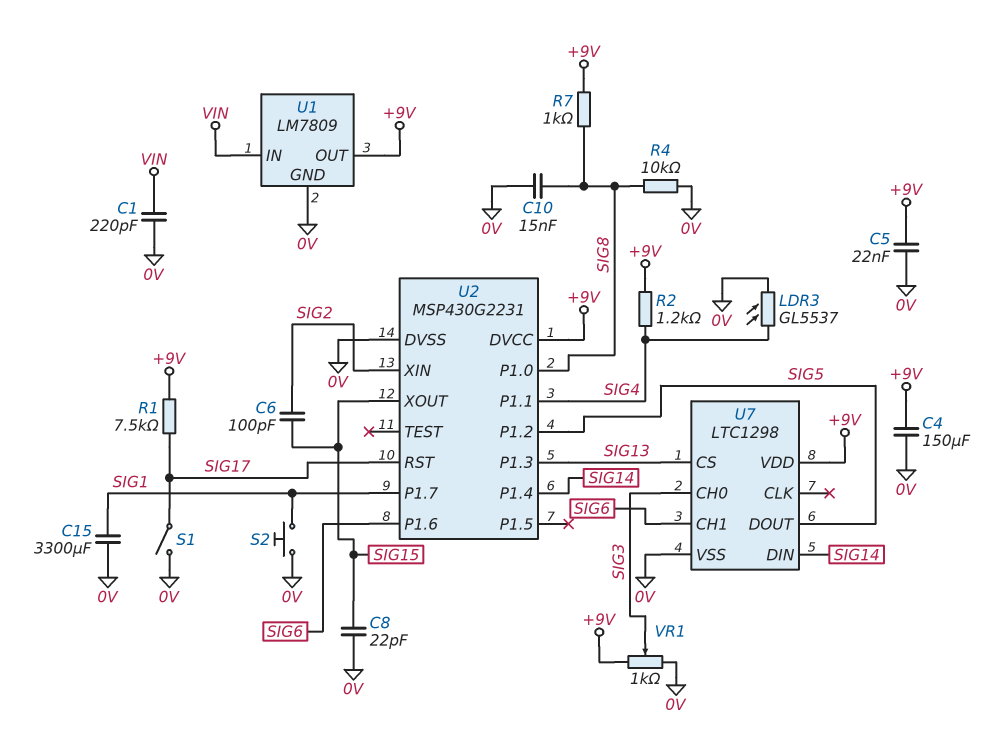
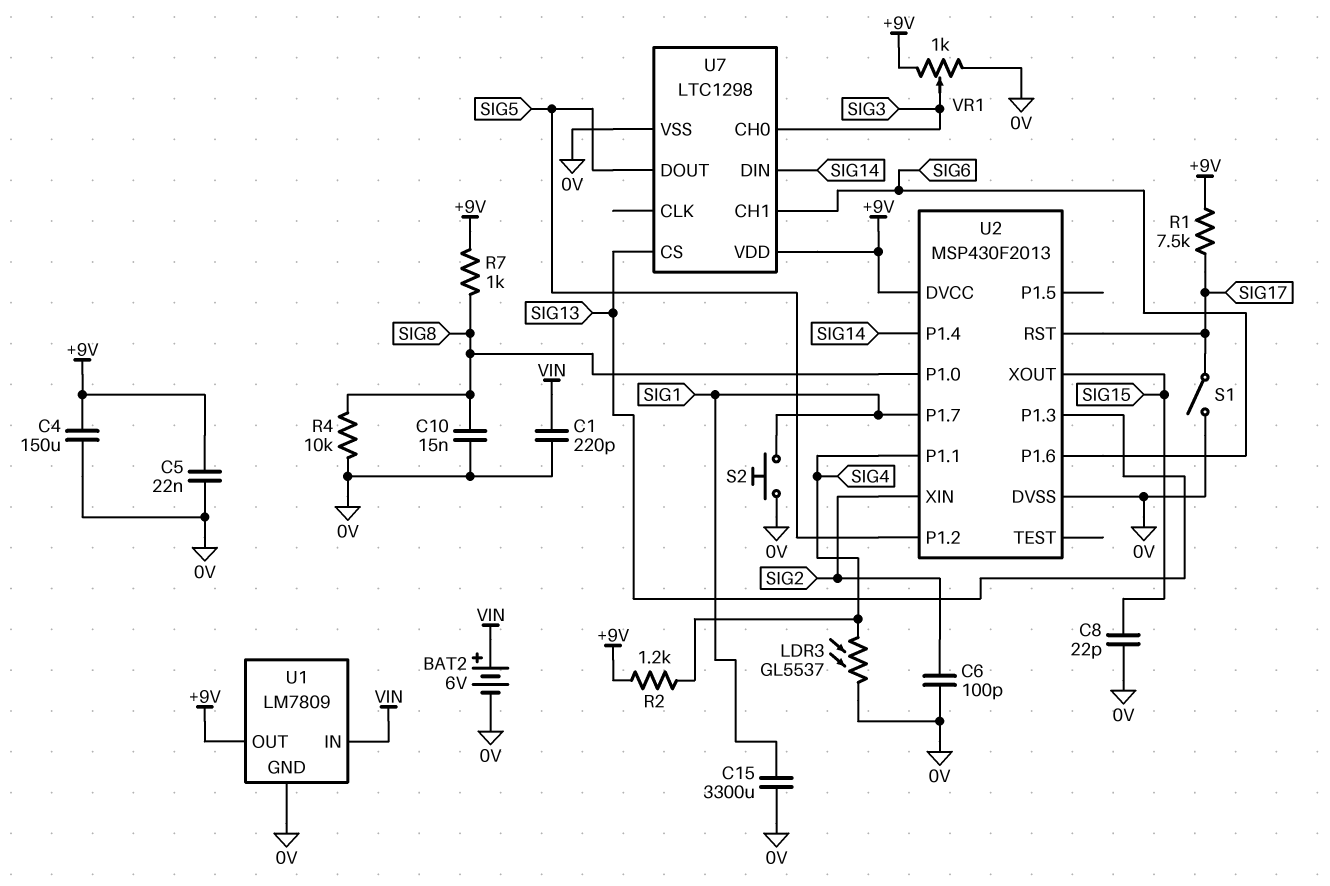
BAT2: none -> 6V (plus VIN, minus 0V)
C6: 100pF (SIG2, SIG15) -> 100pF (0V, SIG2)
U2: MSP430G2231 -> MSP430F2013

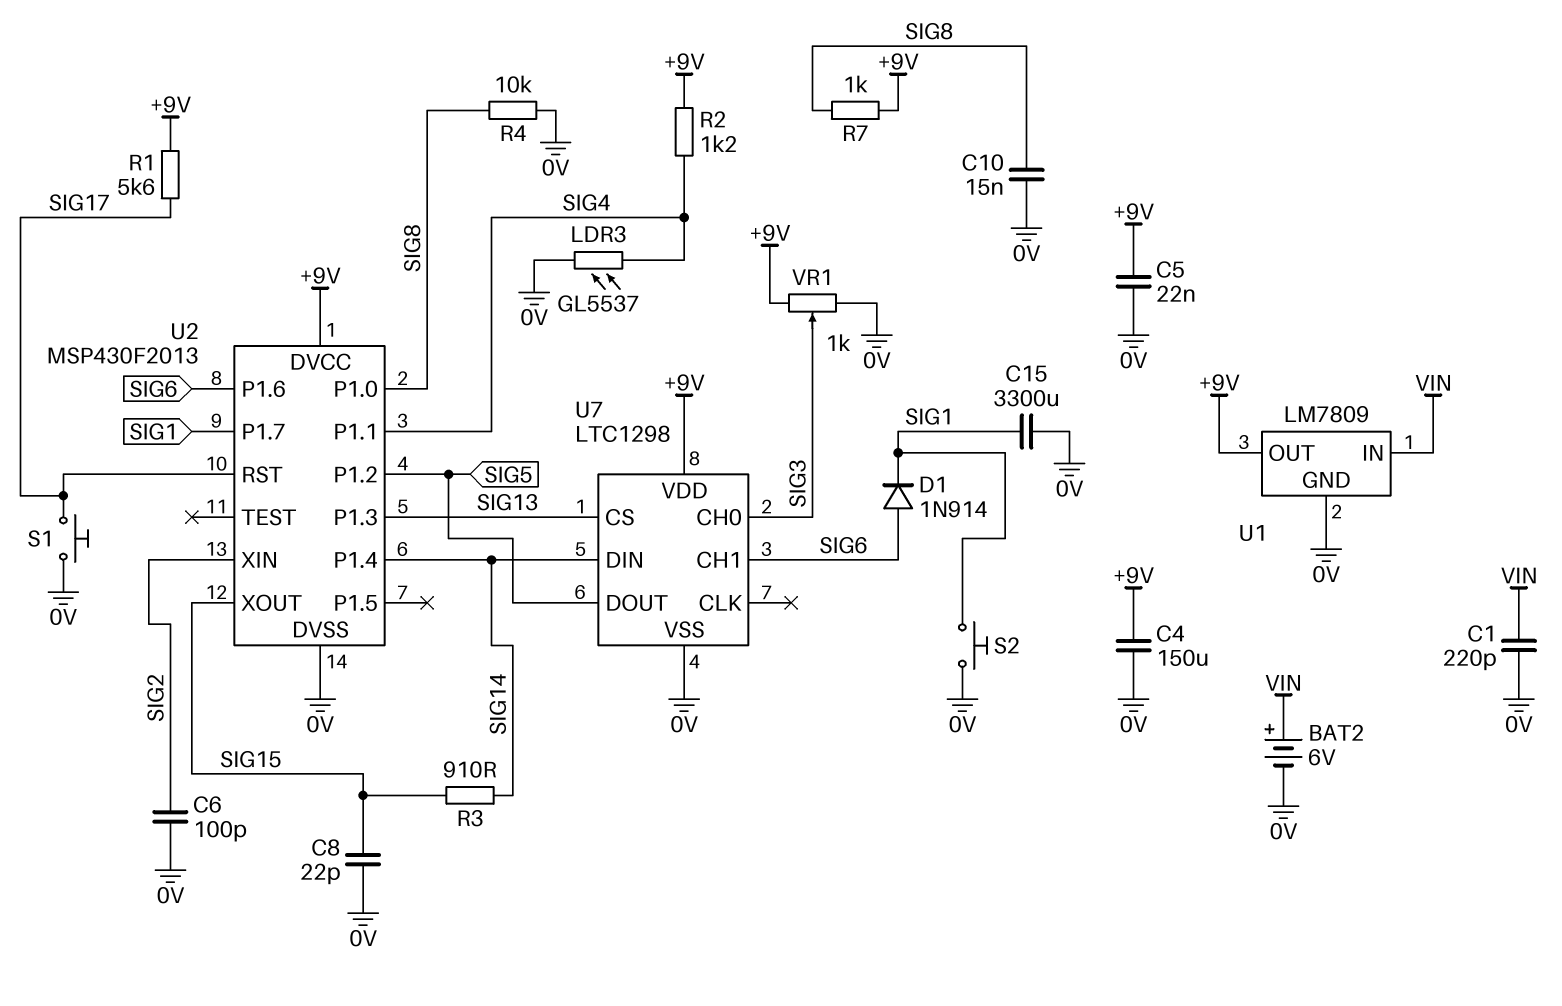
D1: none -> diode 1N914 (A SIG6, K SIG1)
R1: 7.5k (+9V, SIG17) -> 5.6k (+9V, SIG17)
R3: none -> 910 (SIG14, SIG15)
S1: switch (0V, SIG17) -> button (0V, SIG17)

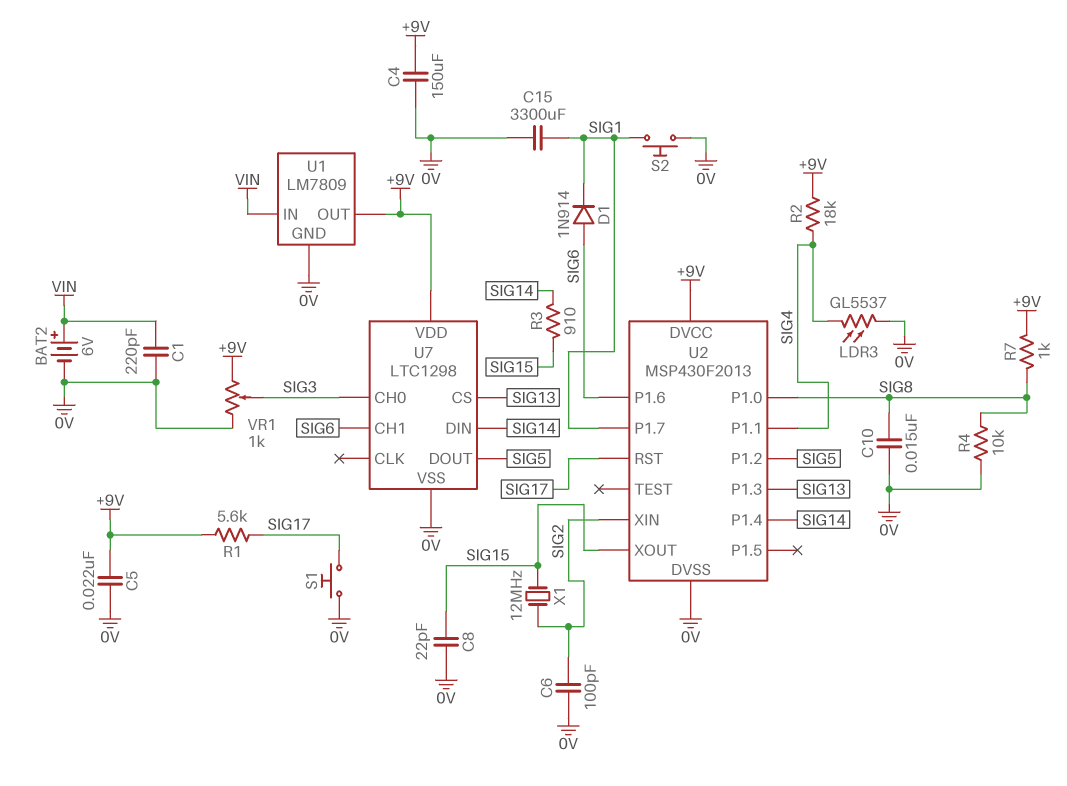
R2: 1.2k (+9V, SIG4) -> 18k (+9V, SIG4)
X1: none -> 12MHz (SIG2, SIG15)

